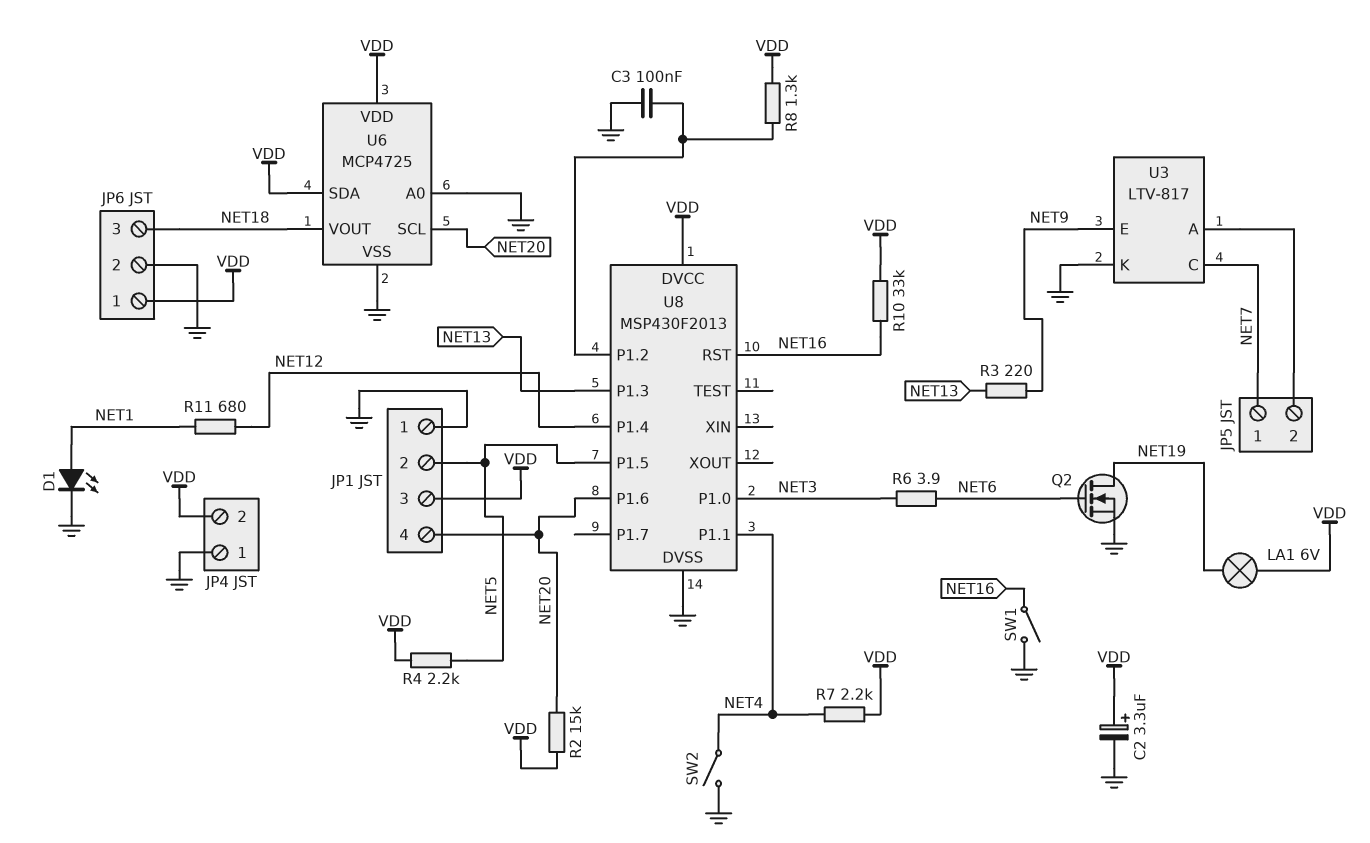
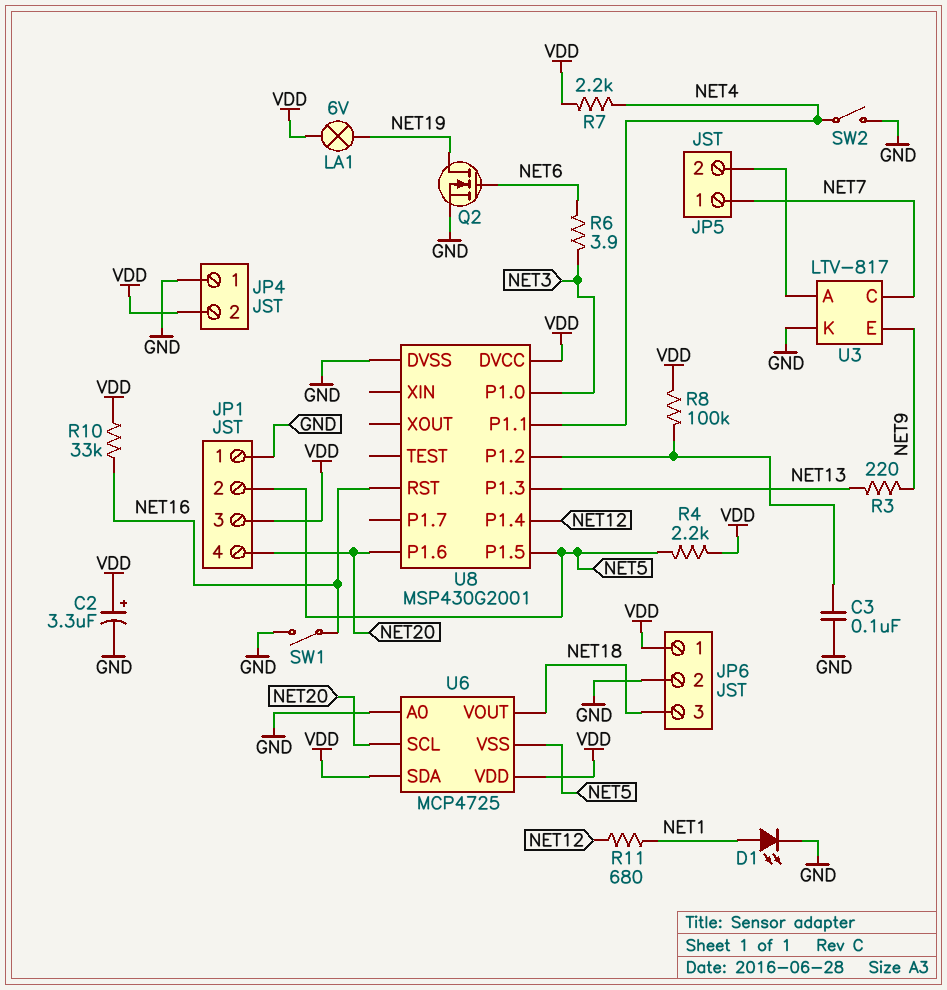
R2: 15k (NET20, VDD) -> none
R8: 1.3k (U8/P1.2, VDD) -> 100k (U8/P1.2, VDD)
U6 pin VSS: GND -> NET5
U8: MSP430F2013 -> MSP430G2001

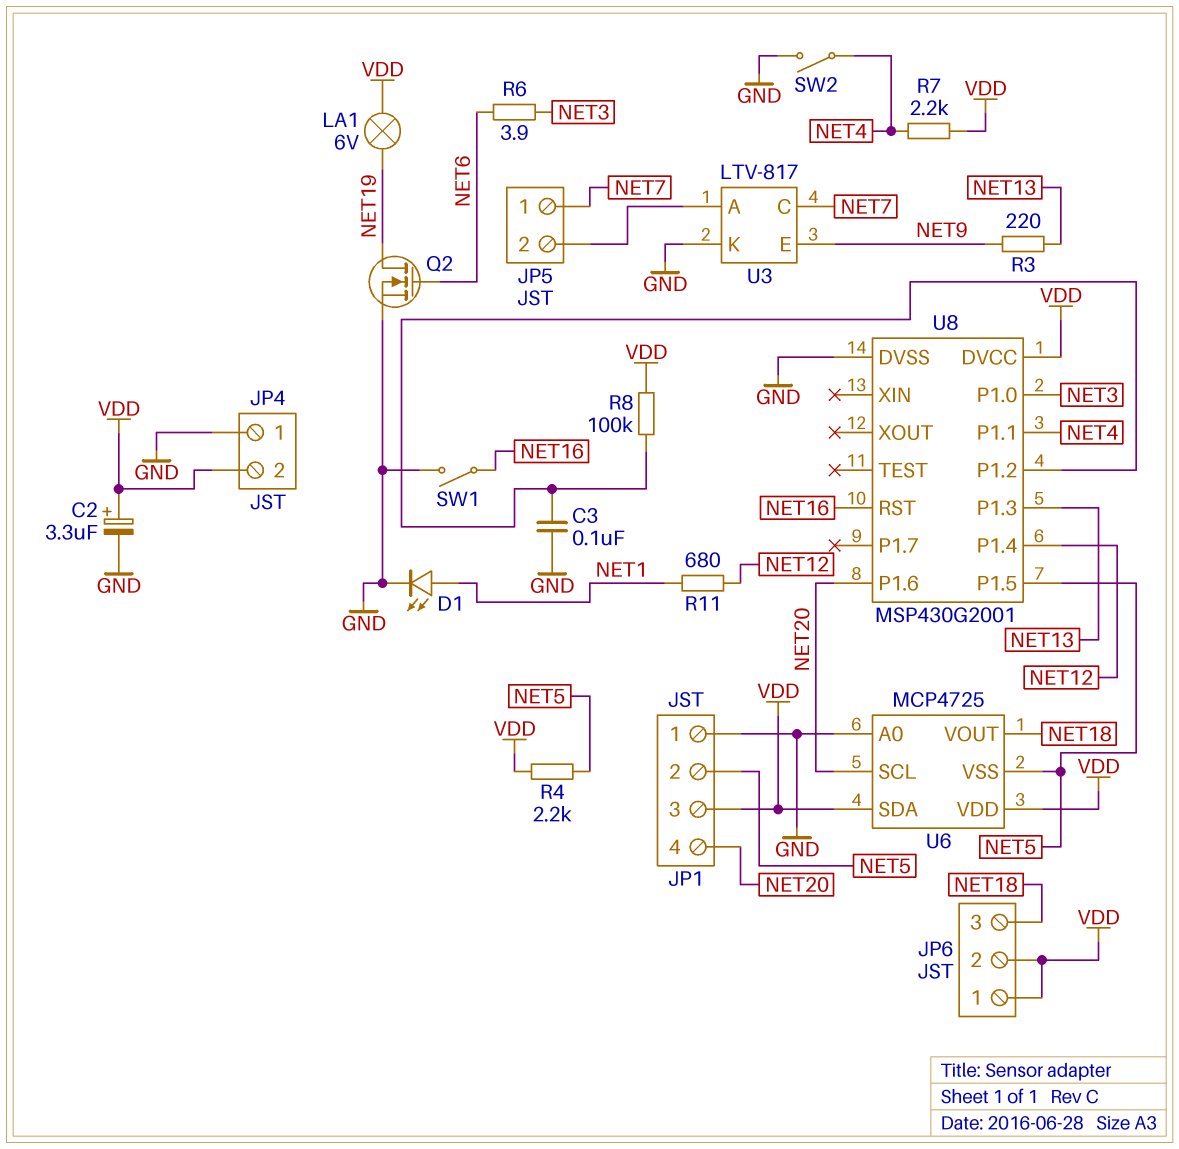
JP6 pin 2: GND -> VDD
R10: 33k (NET16, VDD) -> none

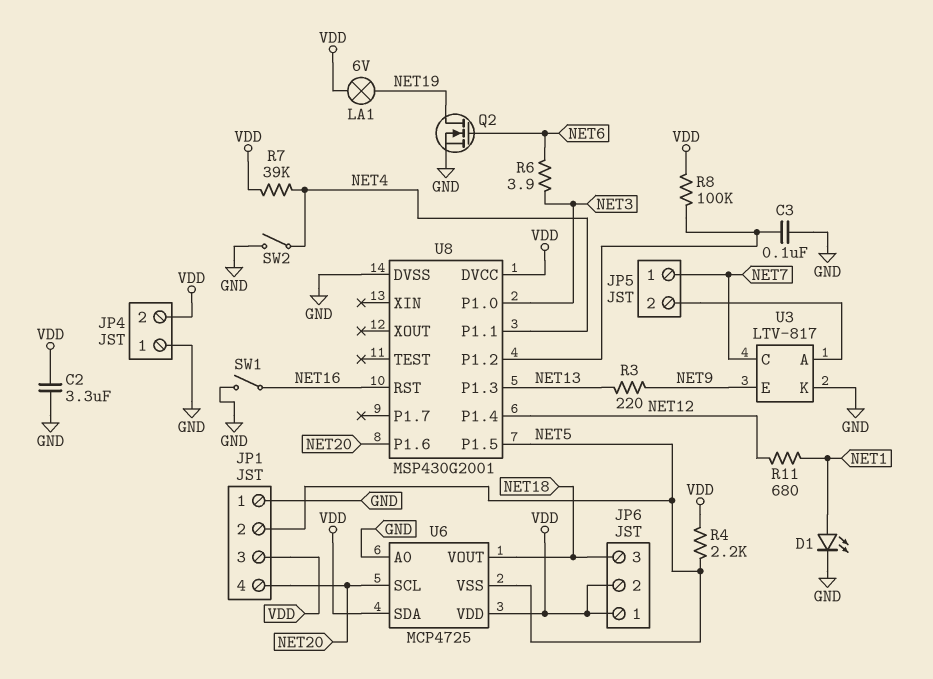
C2: 3.3uF (plus VDD, minus GND) -> 3.3uF (GND, VDD)
R7: 2.2k (NET4, VDD) -> 39k (NET4, VDD)

